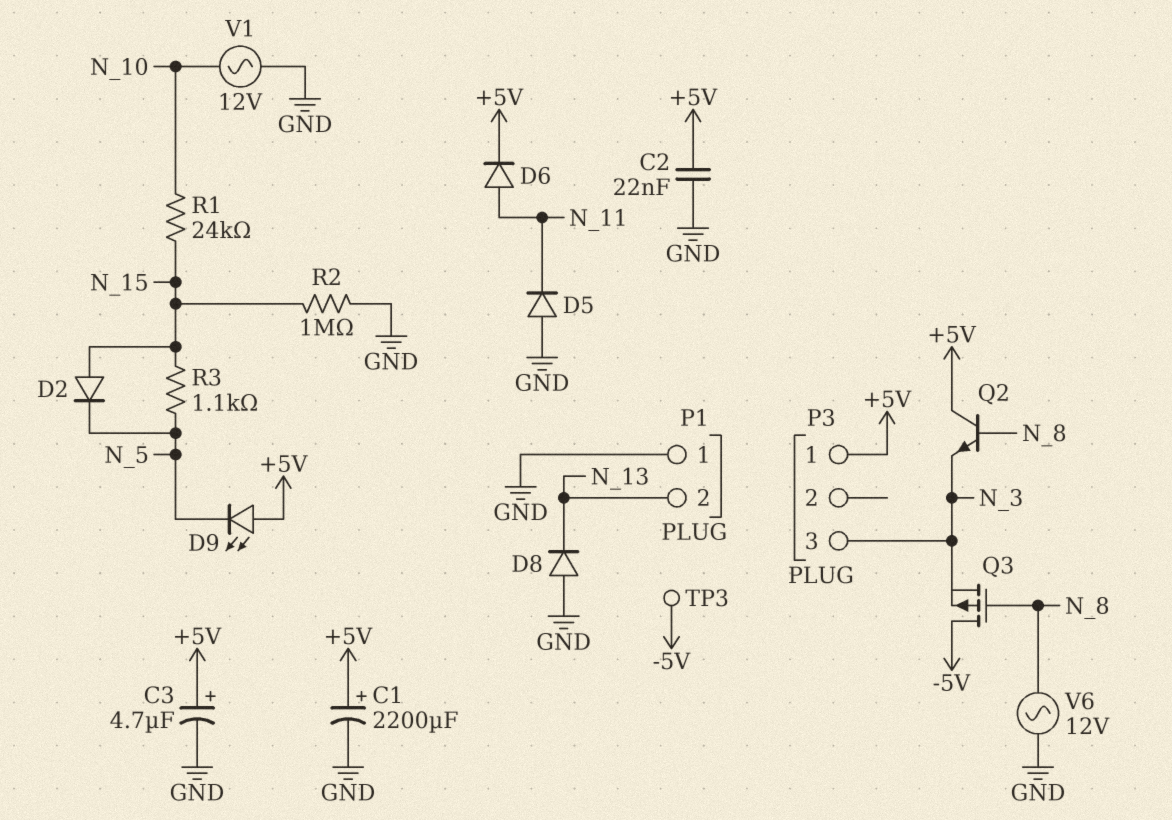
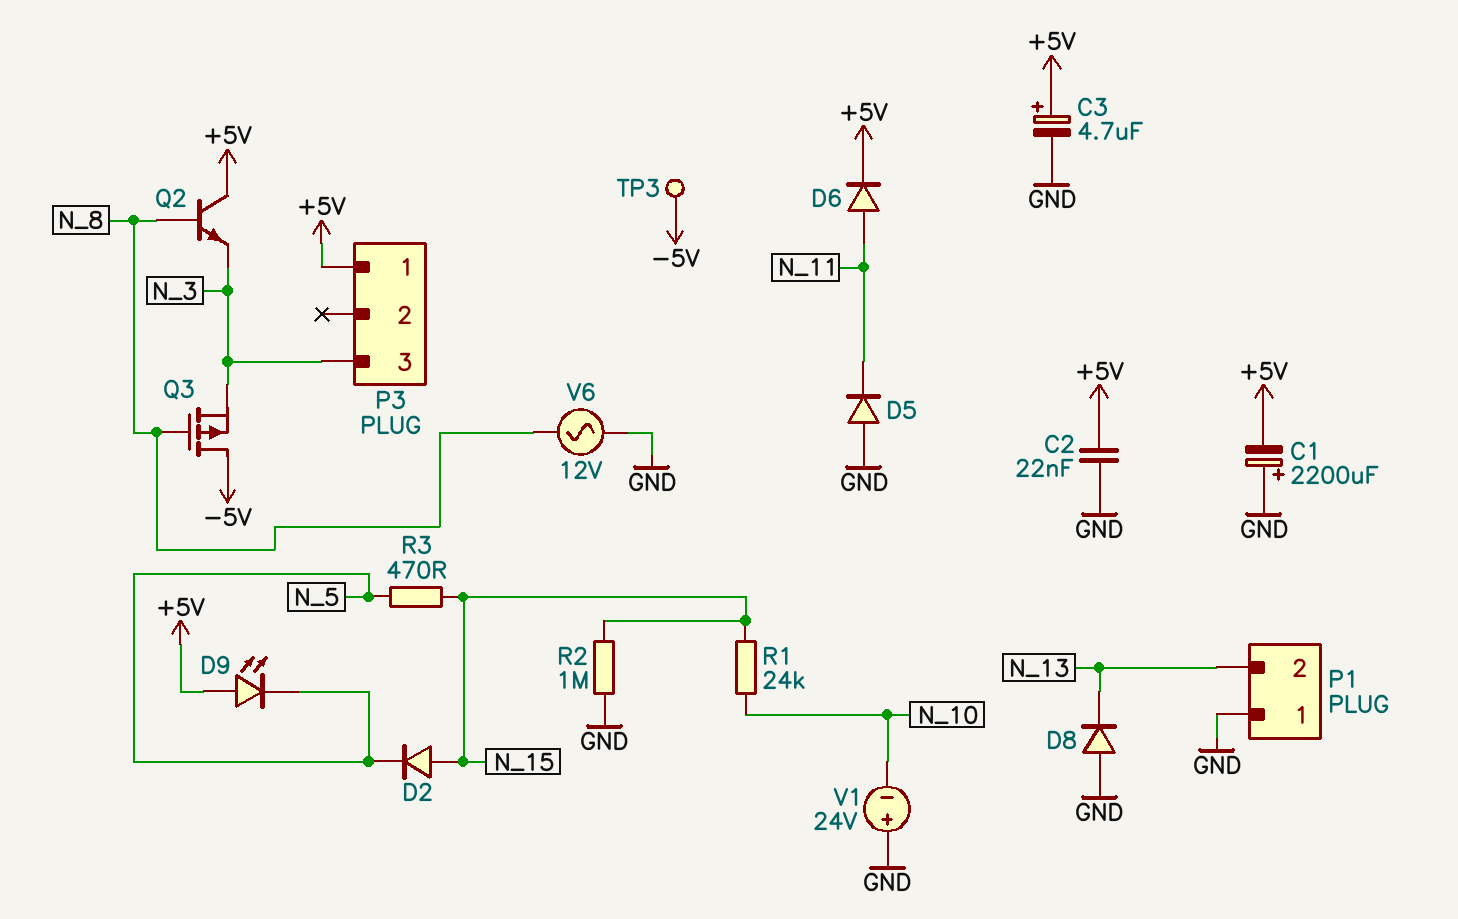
C1: 2200uF (plus +5V, minus GND) -> 2200uF (plus GND, minus +5V)
R3: 1.1k (N_5, N_15) -> 470 (N_5, N_15)
V1: AC 12V (GND, N_10) -> 24V (plus GND, minus N_10)

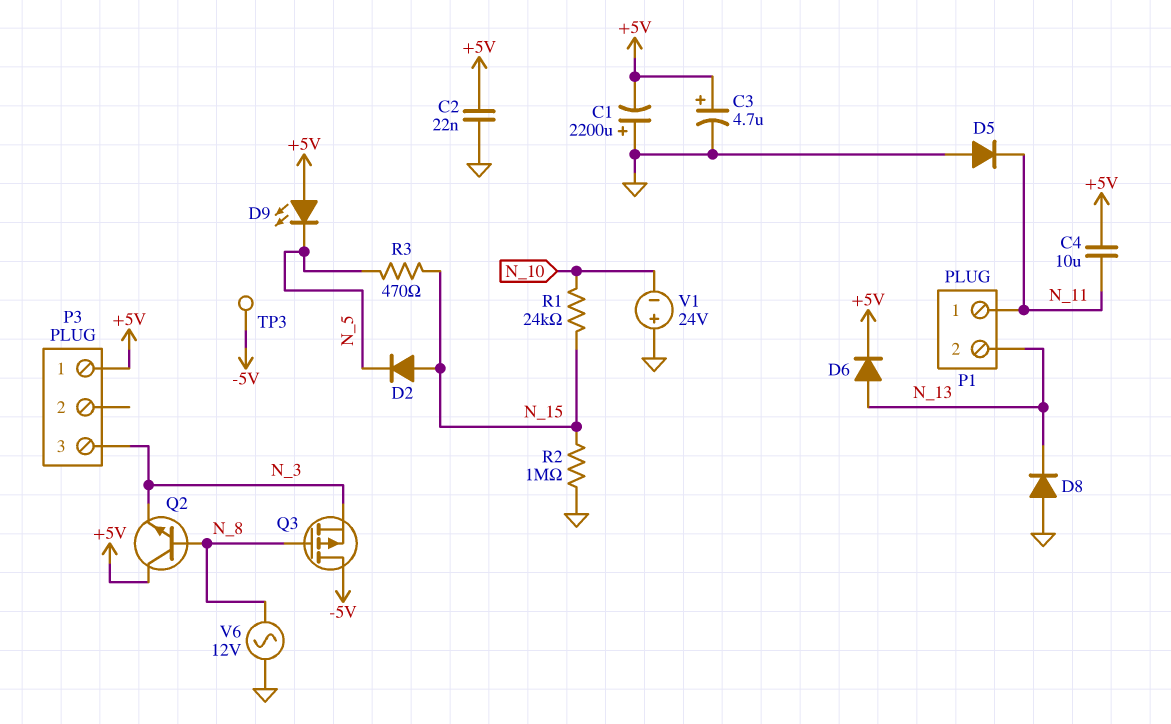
C4: none -> 10uF (+5V, N_11)
D6: diode (A N_11, K +5V) -> diode (A N_13, K +5V)
P1 pin 1: GND -> N_11

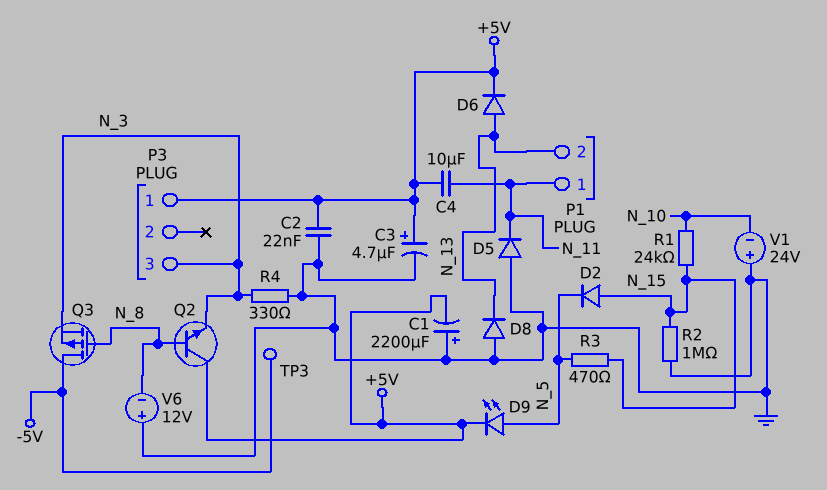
D9: LED (A +5V, K N_5) -> LED (A N_5, K +5V)
R4: none -> 330 (GND, N_3)
V6: AC 12V (GND, N_8) -> 12V (plus GND, minus N_8)

